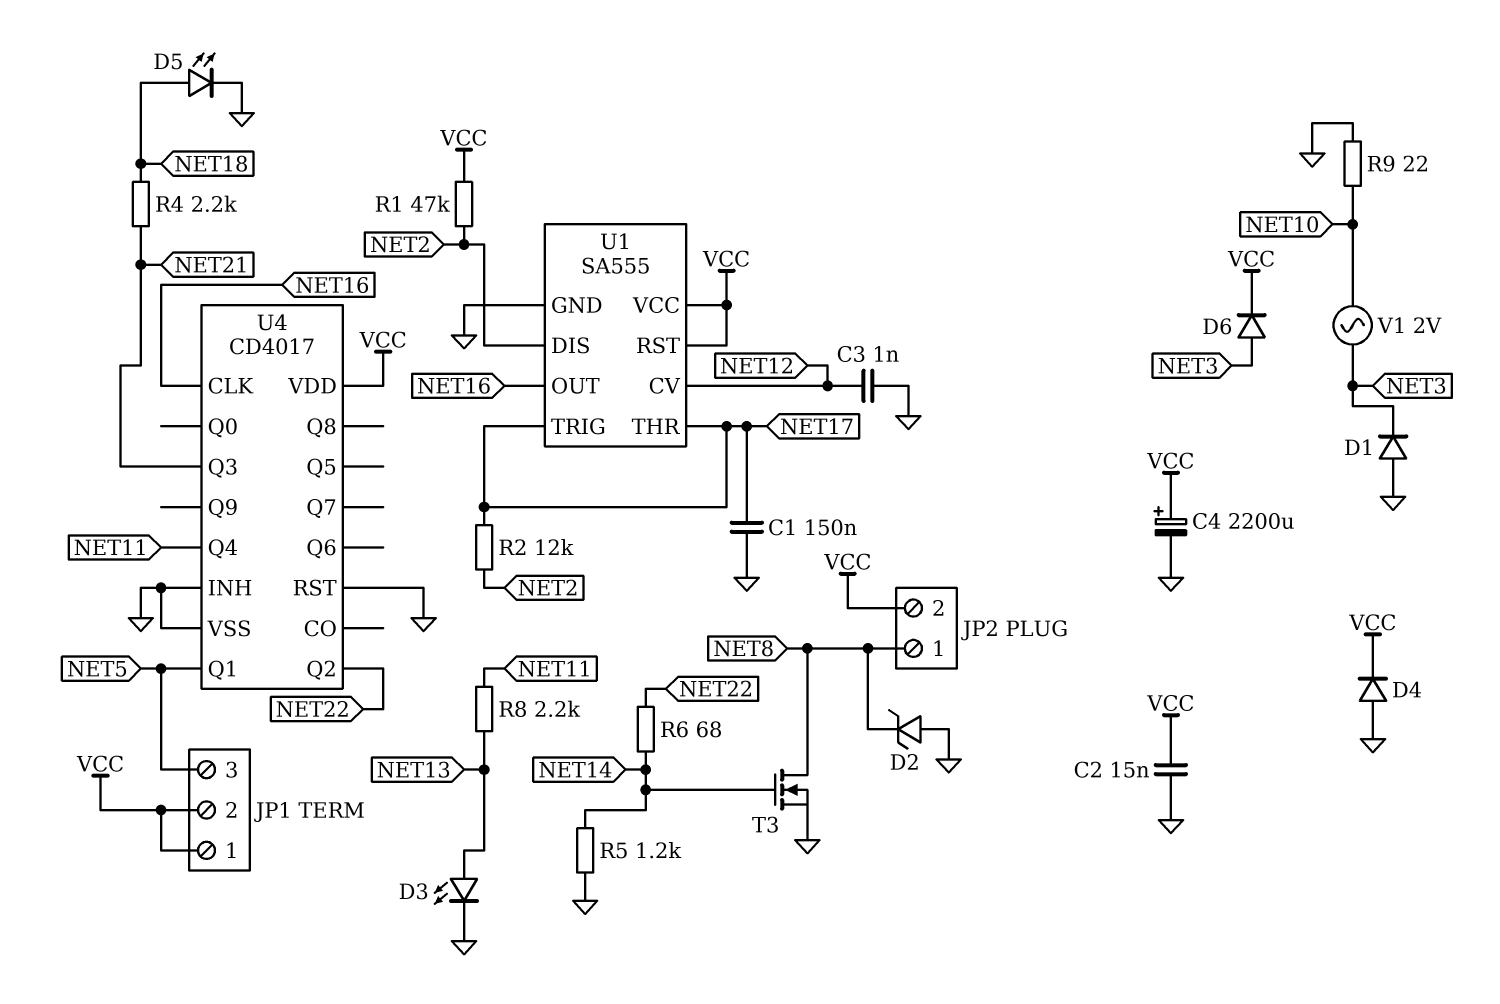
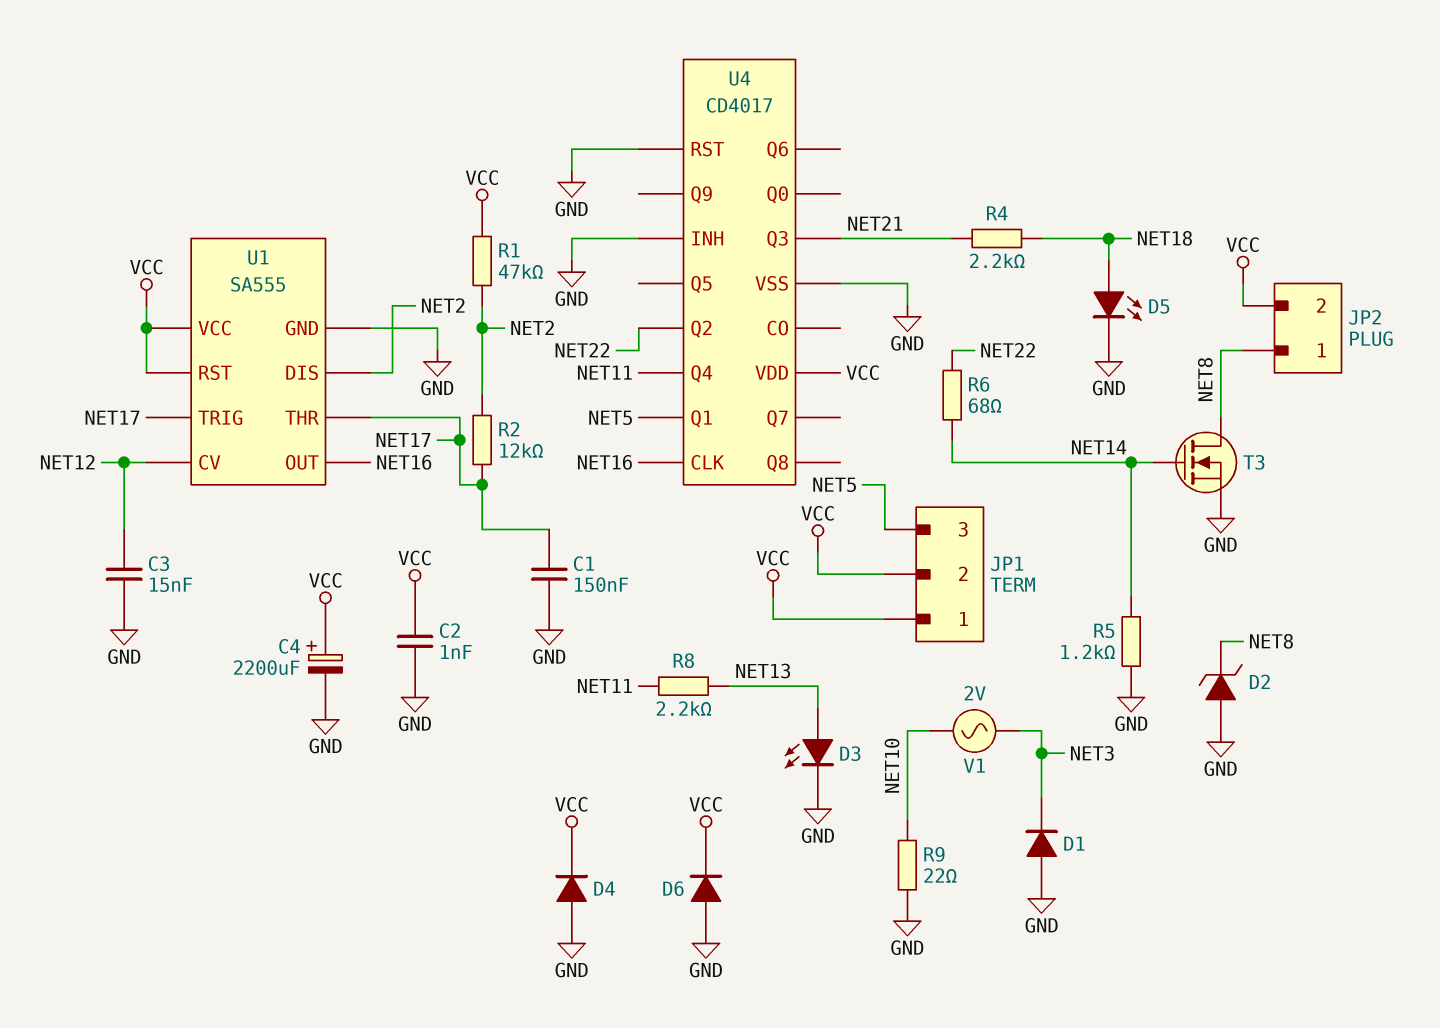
C2: 15nF (GND, VCC) -> 1nF (GND, VCC)
C3: 1nF (GND, NET12) -> 15nF (GND, NET12)
D6: diode (A NET3, K VCC) -> diode (A GND, K VCC)

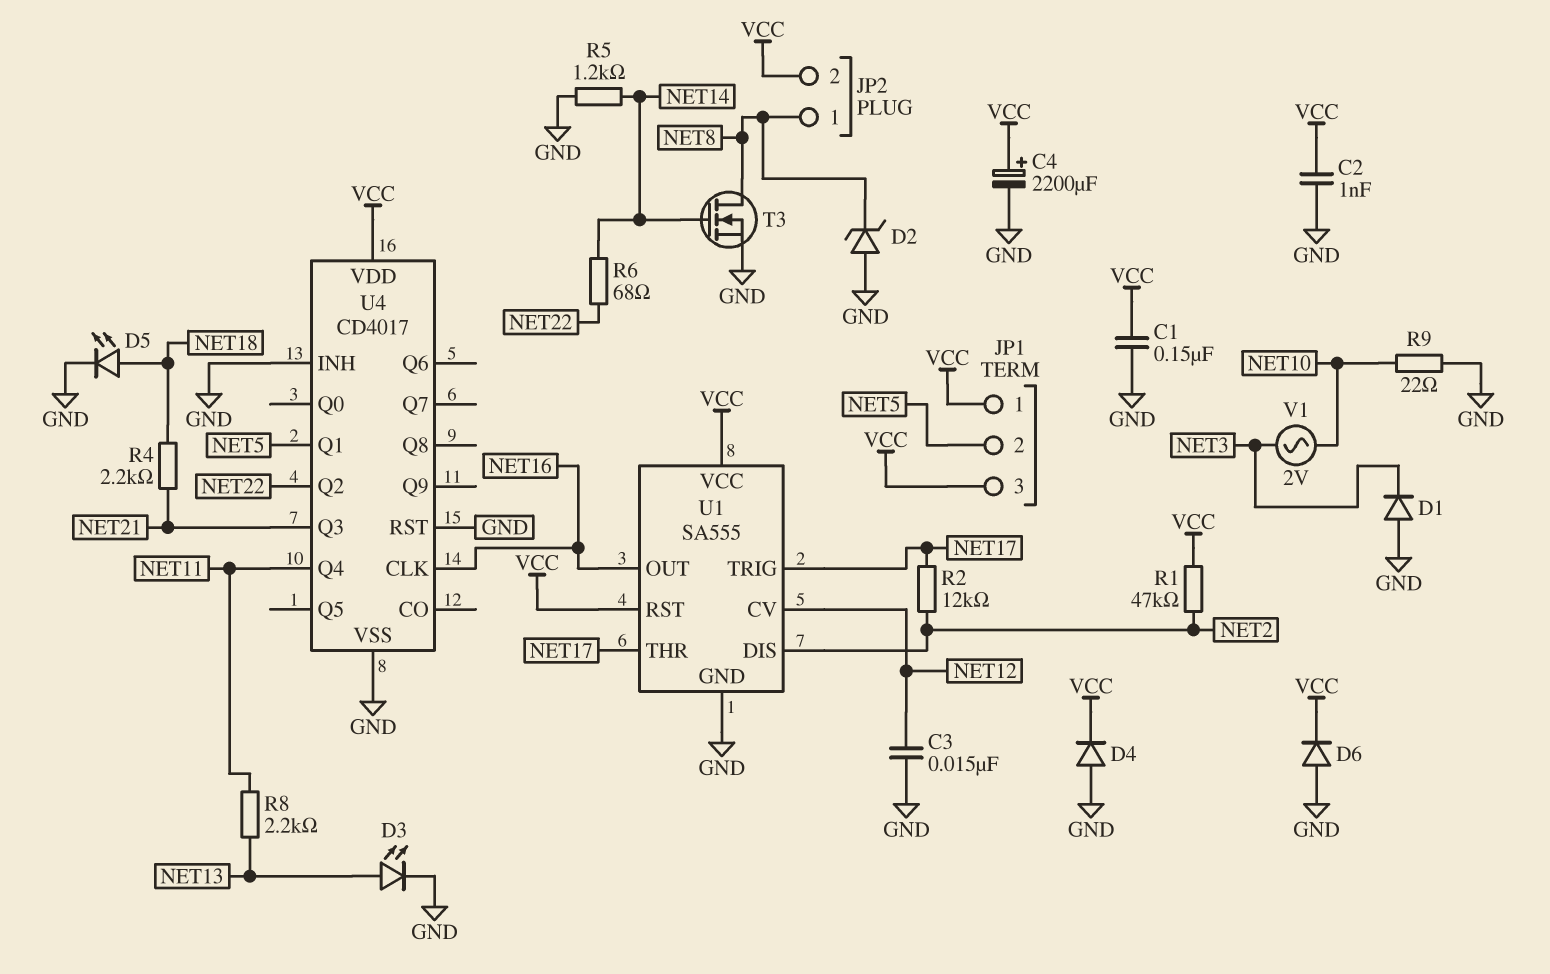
C1: 150nF (GND, NET17) -> 150nF (GND, VCC)
JP1 pin 2: VCC -> NET5
JP1 pin 3: NET5 -> VCC

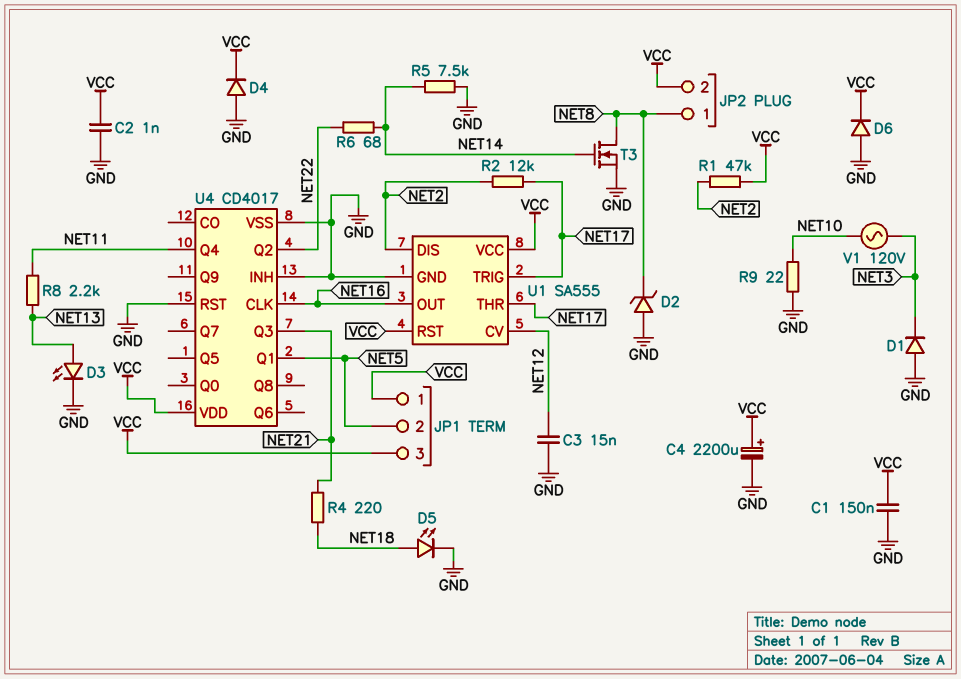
R4: 2.2k (NET18, NET21) -> 220 (NET18, NET21)
R5: 1.2k (GND, NET14) -> 7.5k (GND, NET14)
V1: AC 2V (NET3, NET10) -> AC 120V (NET3, NET10)

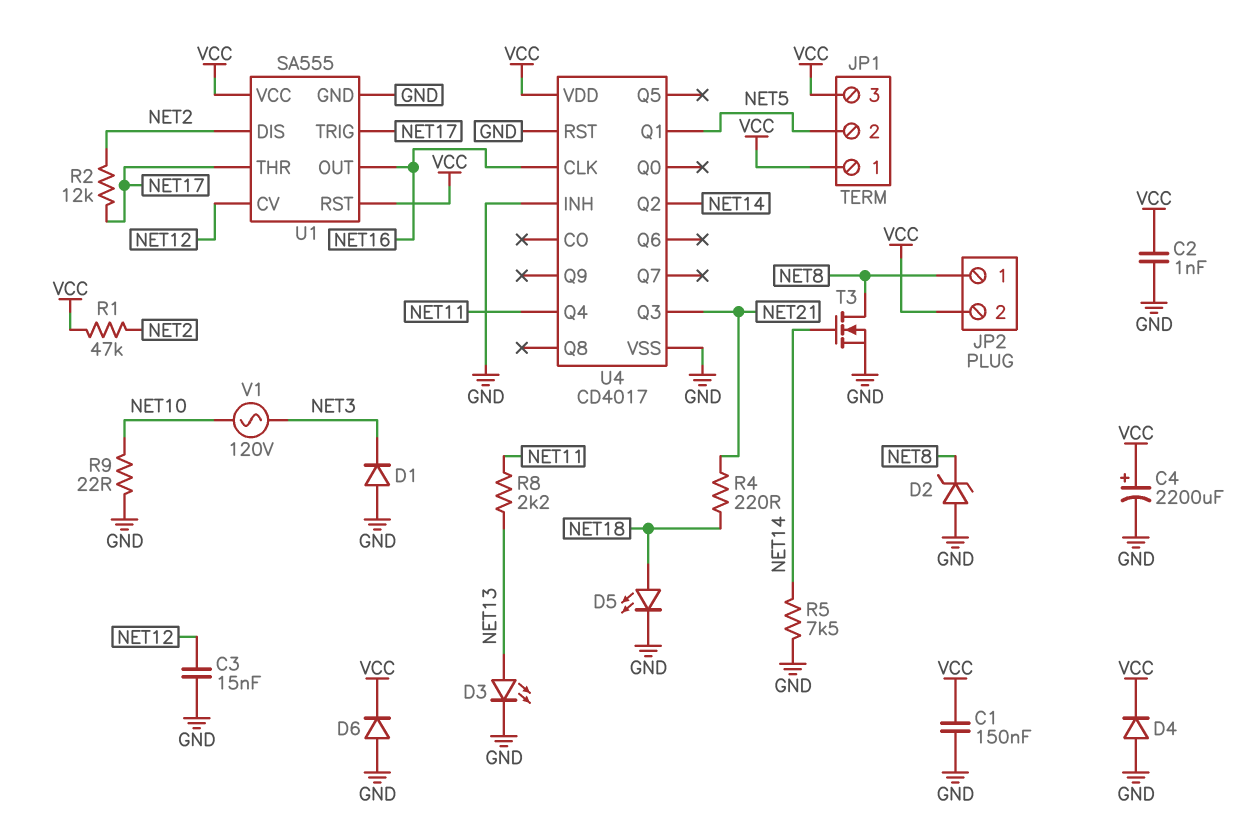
R6: 68 (NET14, NET22) -> none
U4 pin Q2: NET22 -> NET14

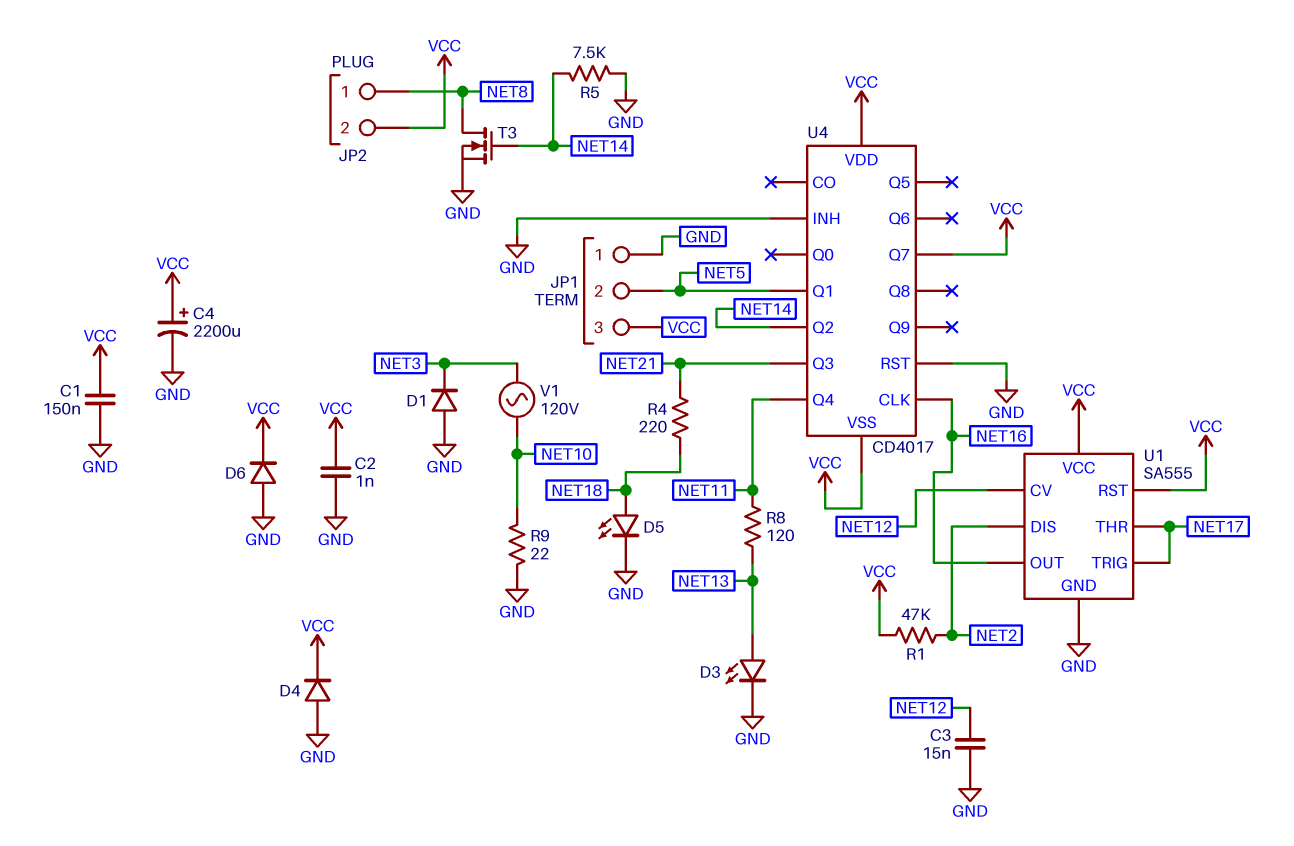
D2: zener (A GND, K NET8) -> none
JP1 pin 1: VCC -> GND
R2: 12k (NET2, NET17) -> none
R8: 2.2k (NET11, NET13) -> 120 (NET11, NET13)
U4 pin Q7: none -> VCC
U4 pin VSS: GND -> VCC

